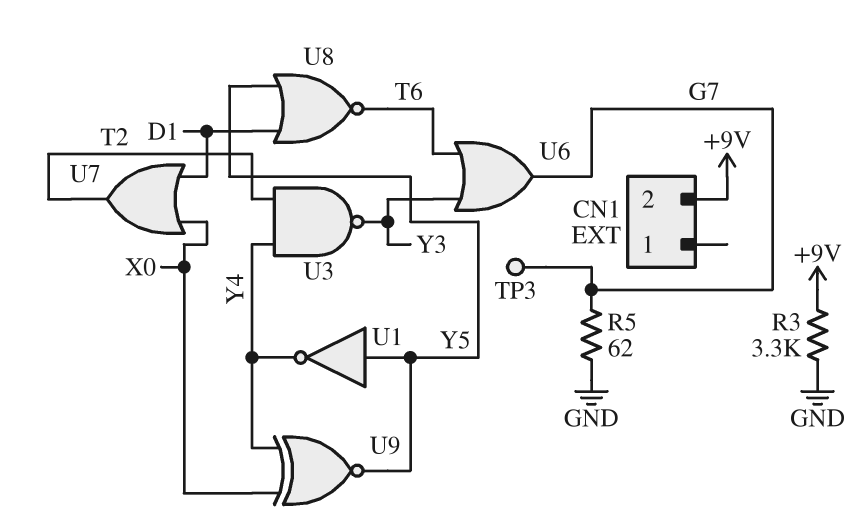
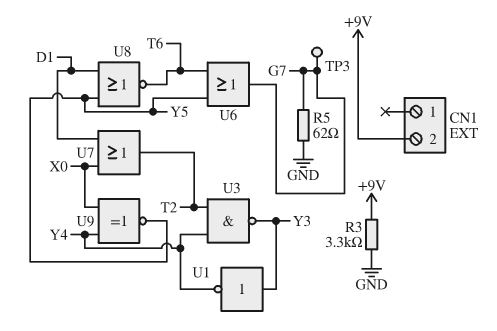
U1: NOT (in Y5, out Y4) -> NOT (in Y3, out Y4)
U6: OR (in T6, in Y3, out G7) -> OR (in T6, in Y5, out G7)

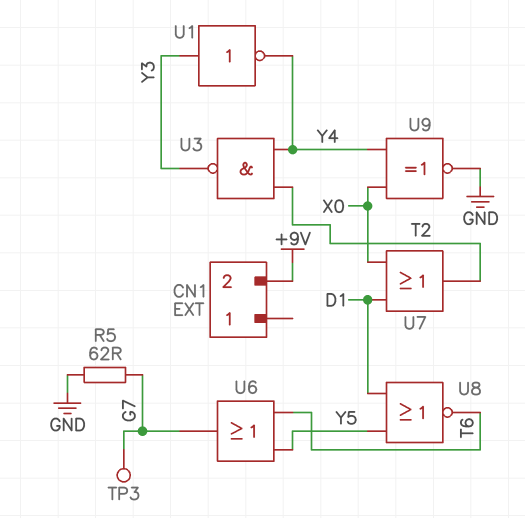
R3: 3.3k (+9V, GND) -> none
U9: XNOR (in X0, in Y4, out Y5) -> XNOR (in X0, in Y4, out GND)

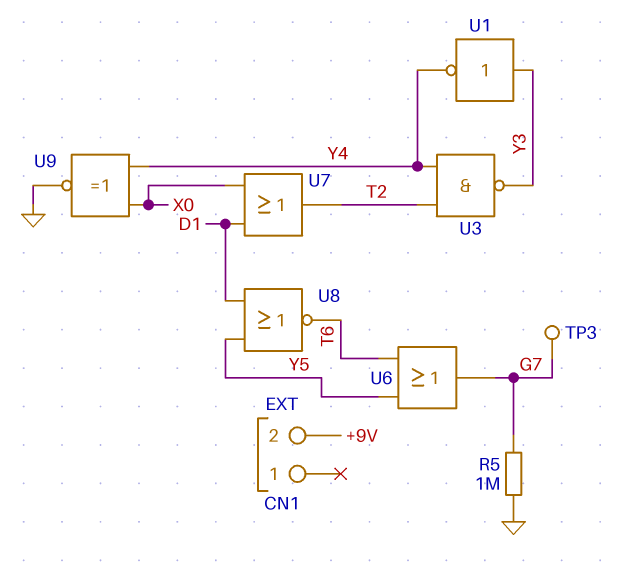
R5: 62 (G7, GND) -> 1M (G7, GND)

